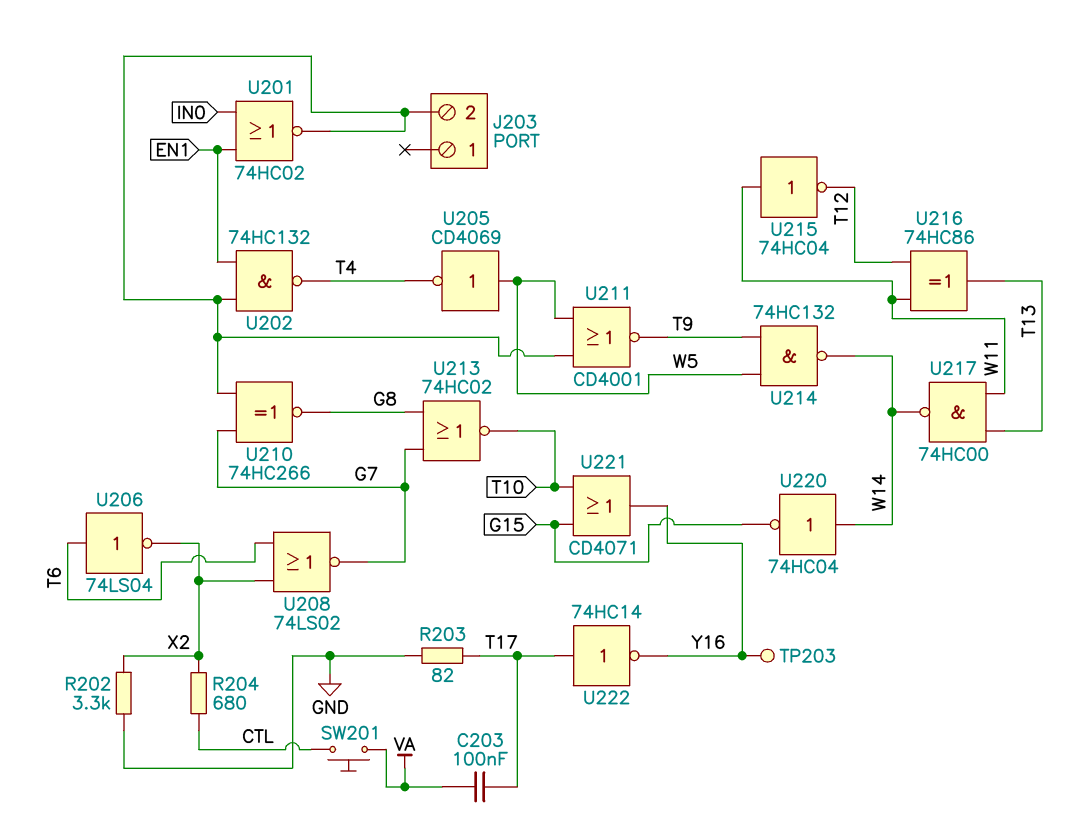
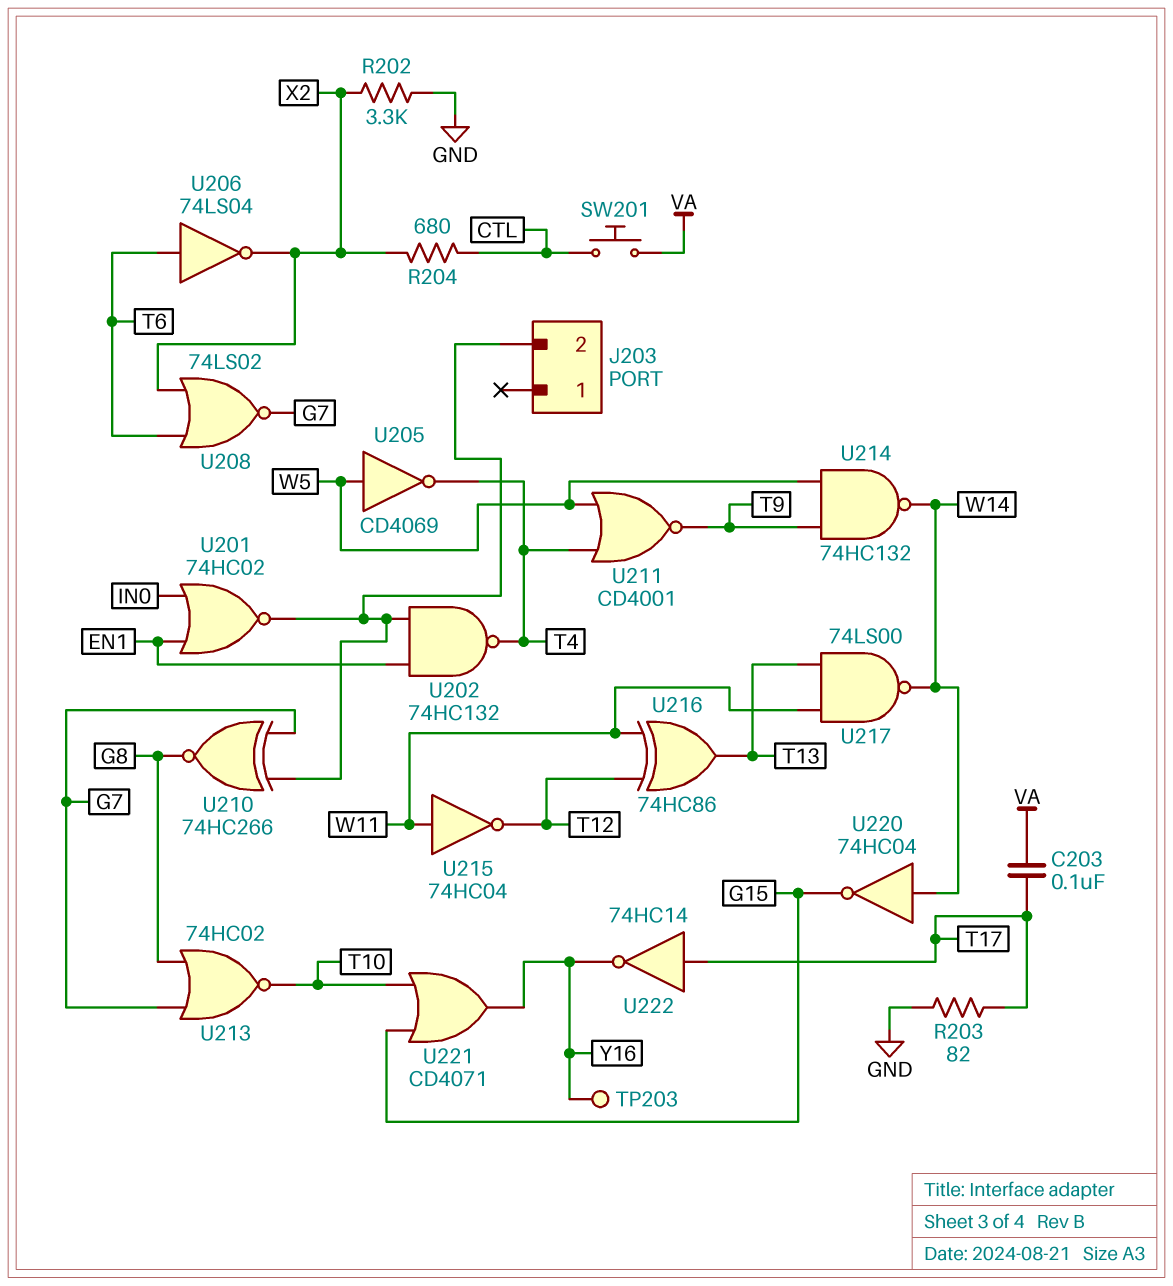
U211: NOR CD4001 (in J203/2, in W5, out T9) -> NOR CD4001 (in T4, in W5, out T9)
U217: NAND 74HC00 (in T13, in W11, out W14) -> NAND 74LS00 (in T13, in W11, out W14)

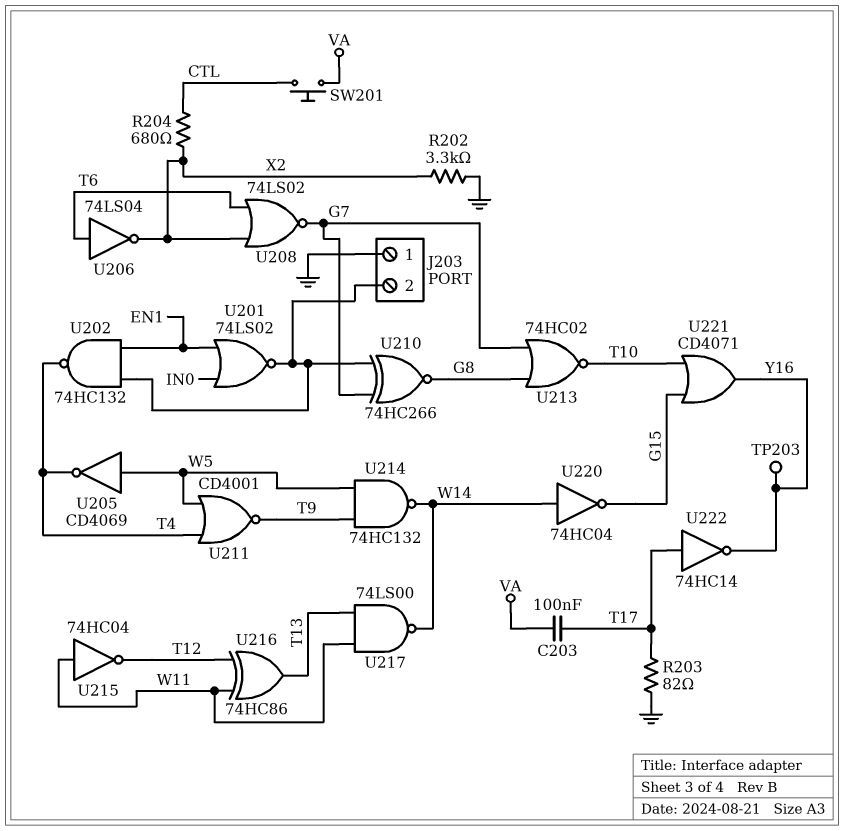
J203 pin 1: none -> GND
U201: NOR 74HC02 (in EN1, in IN0, out J203/2) -> NOR 74LS02 (in EN1, in IN0, out J203/2)

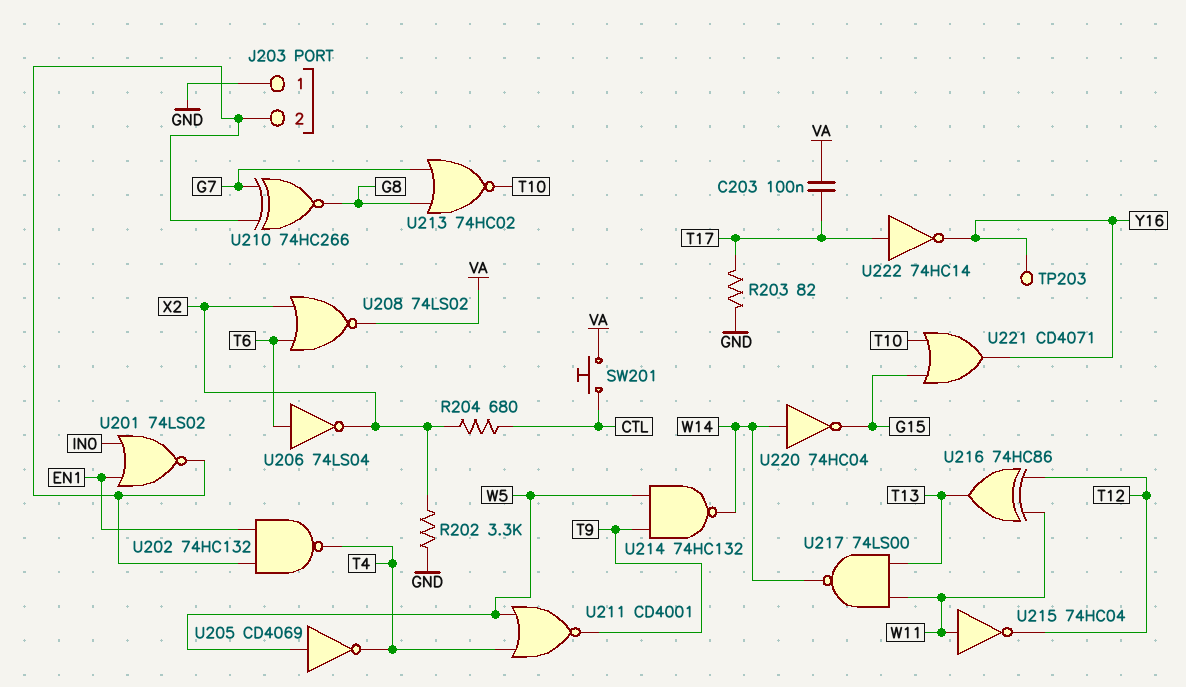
U208: NOR 74LS02 (in T6, in X2, out G7) -> NOR 74LS02 (in T6, in X2, out VA)

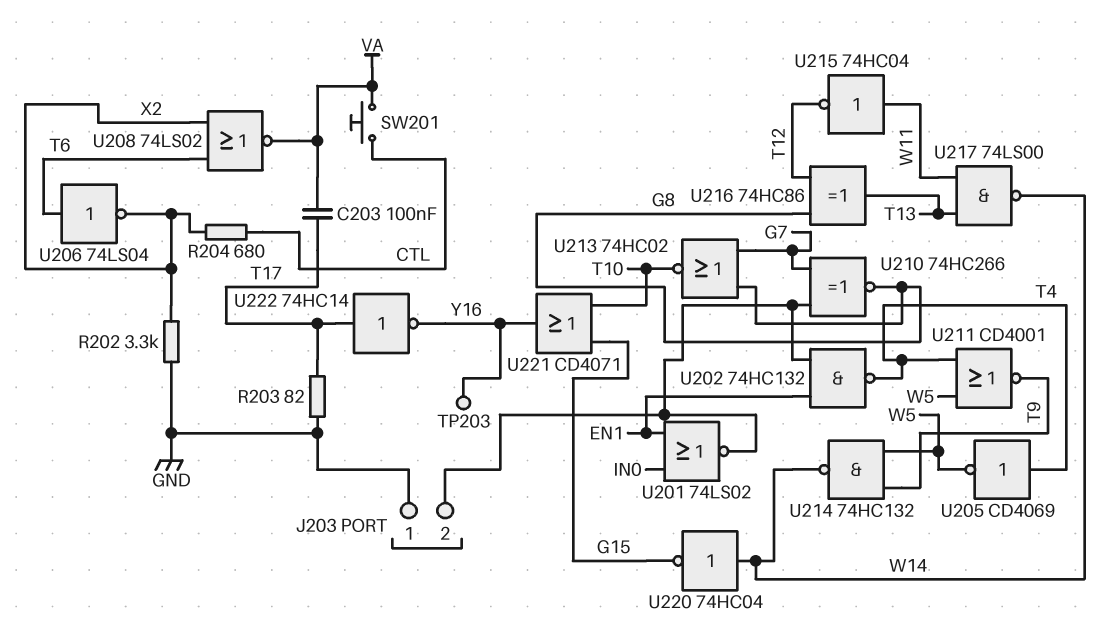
U205: NOT CD4069 (in W5, out T4) -> NOT CD4069 (in T4, out W5)
U216: XOR 74HC86 (in T12, in W11, out T13) -> XOR 74HC86 (in G8, in T12, out T13)

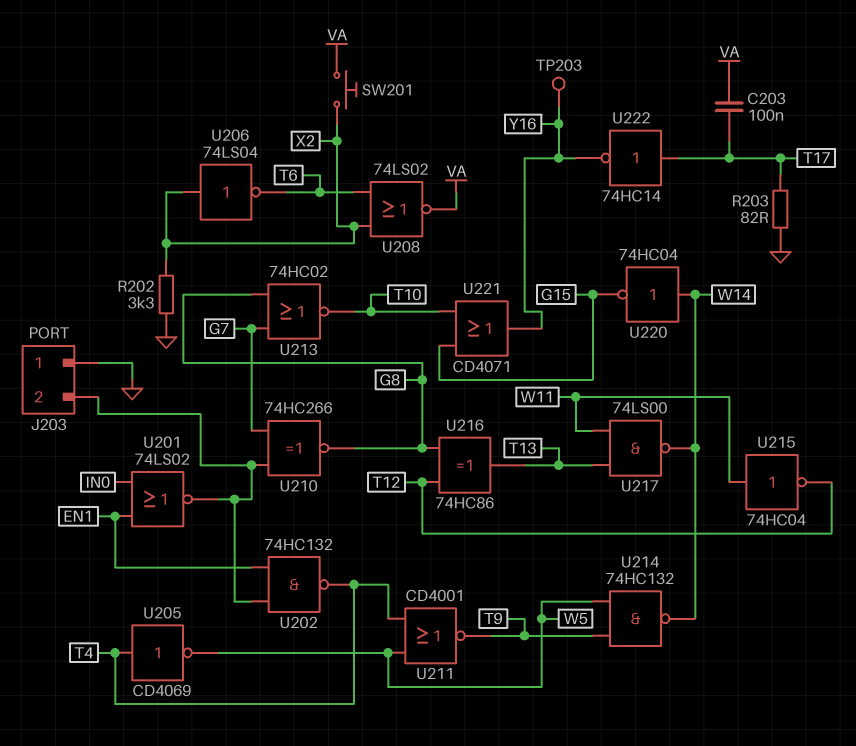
R204: 680 (CTL, X2) -> none
SW201: button (CTL, VA) -> button (VA, X2)
U206: NOT 74LS04 (in T6, out X2) -> NOT 74LS04 (in X2, out T6)

